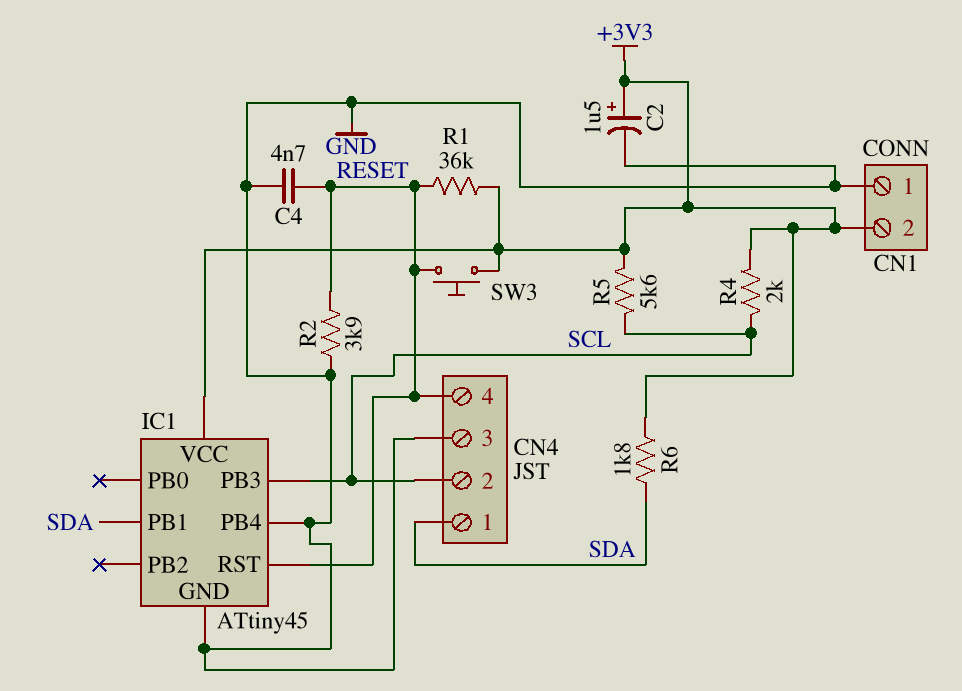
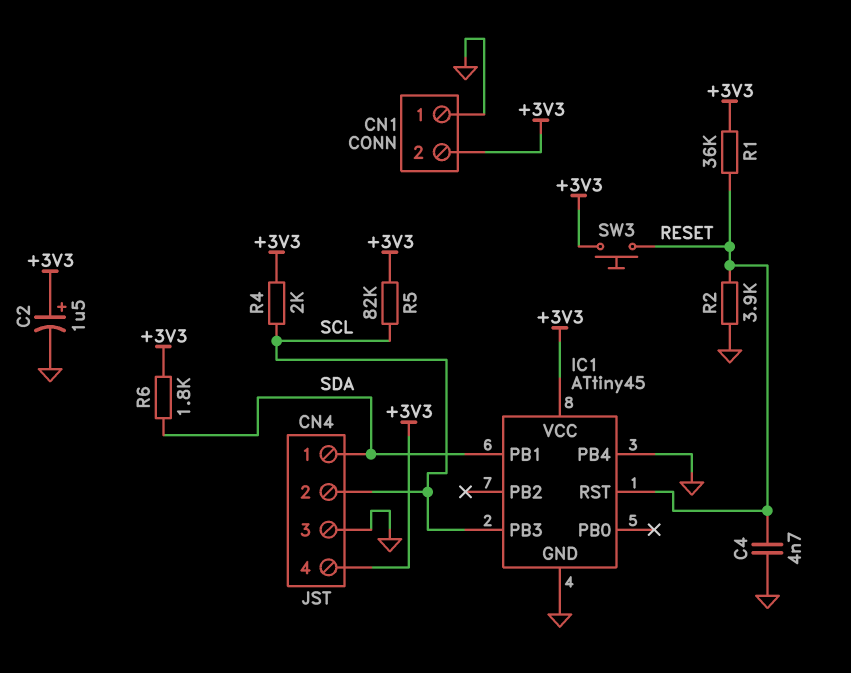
CN4 pin 4: RESET -> +3V3
R5: 5.6k (+3V3, SCL) -> 82k (+3V3, SCL)

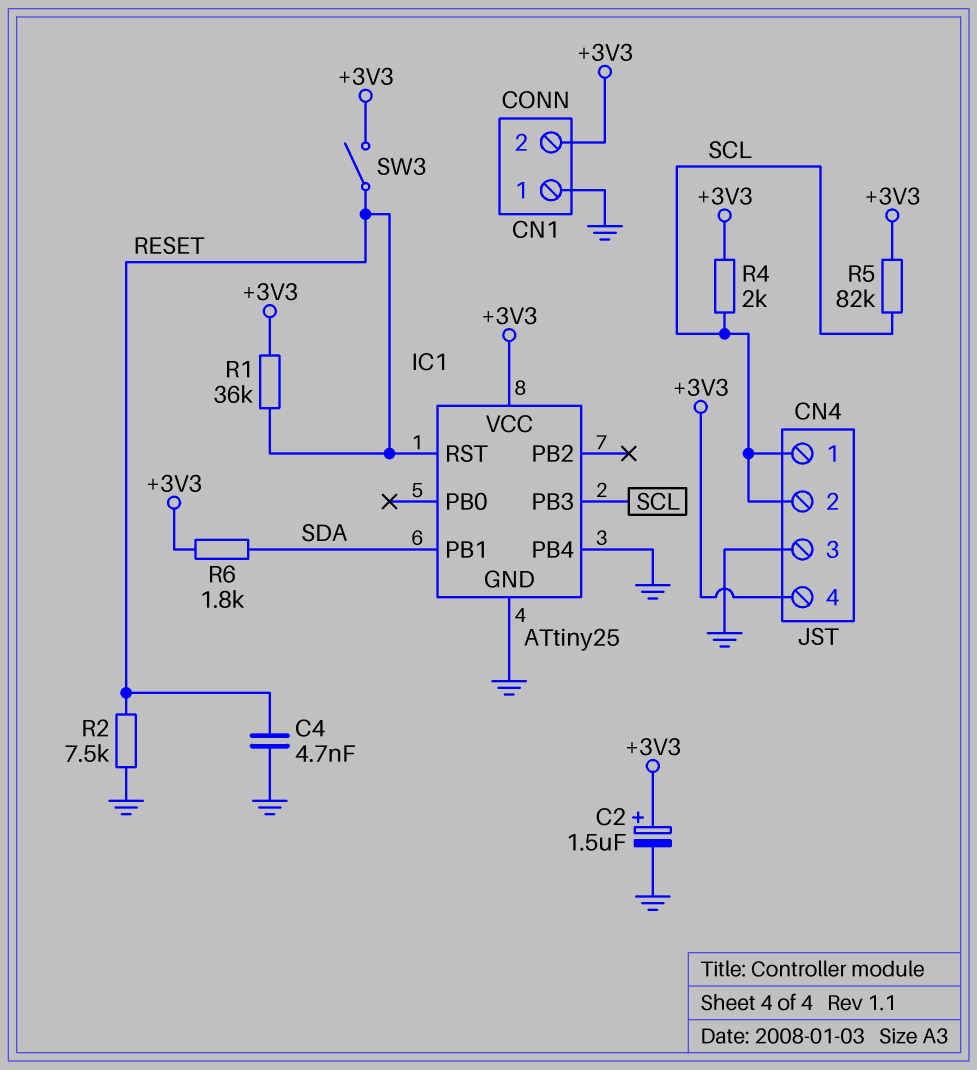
CN4 pin 1: SDA -> SCL
IC1: ATtiny45 -> ATtiny25
R2: 3.9k (GND, RESET) -> 7.5k (GND, RESET)
SW3: button (+3V3, RESET) -> switch (+3V3, RESET)

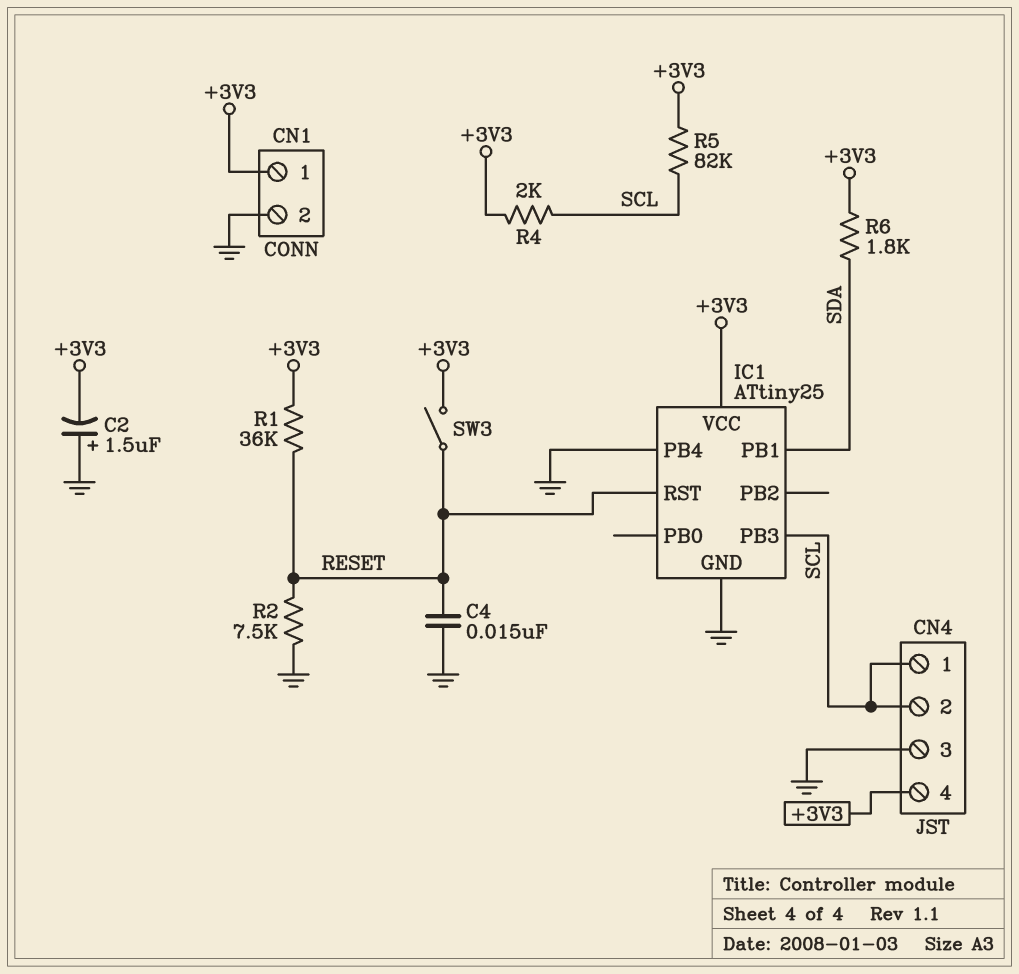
C2: 1.5uF (plus +3V3, minus GND) -> 1.5uF (plus GND, minus +3V3)
C4: 4.7nF (GND, RESET) -> 15nF (GND, RESET)
CN1 pin 1: GND -> +3V3
CN1 pin 2: +3V3 -> GND

